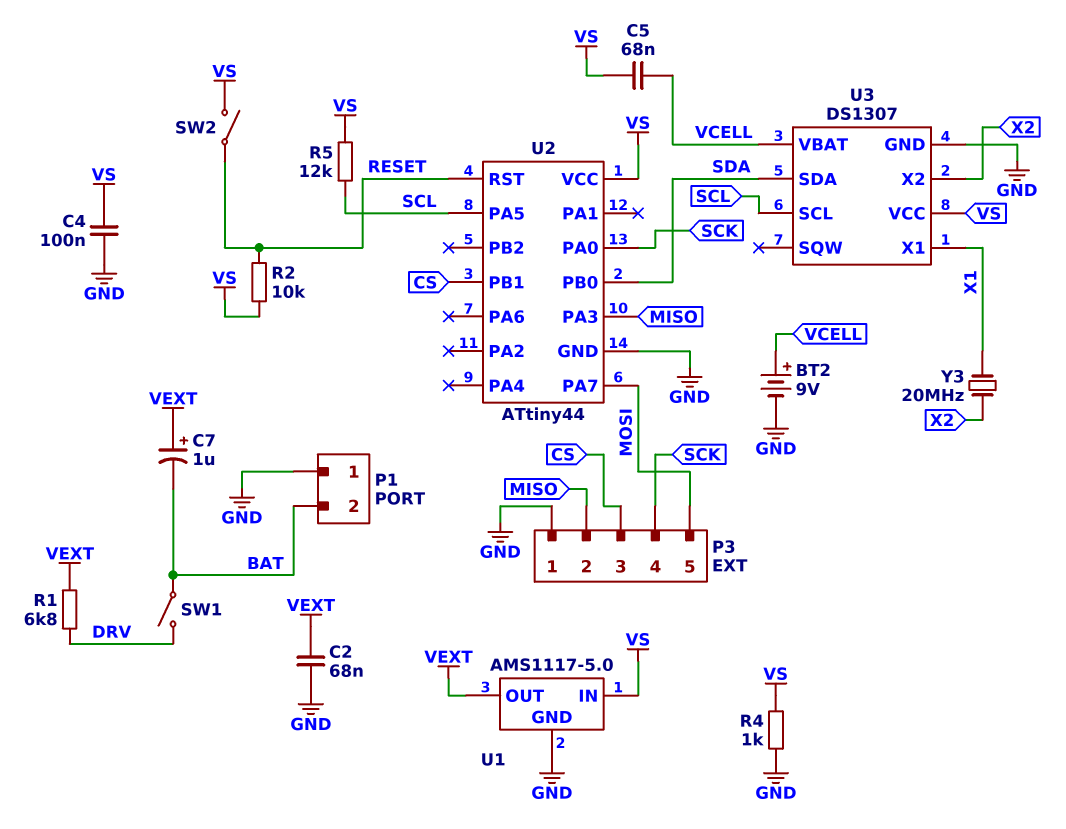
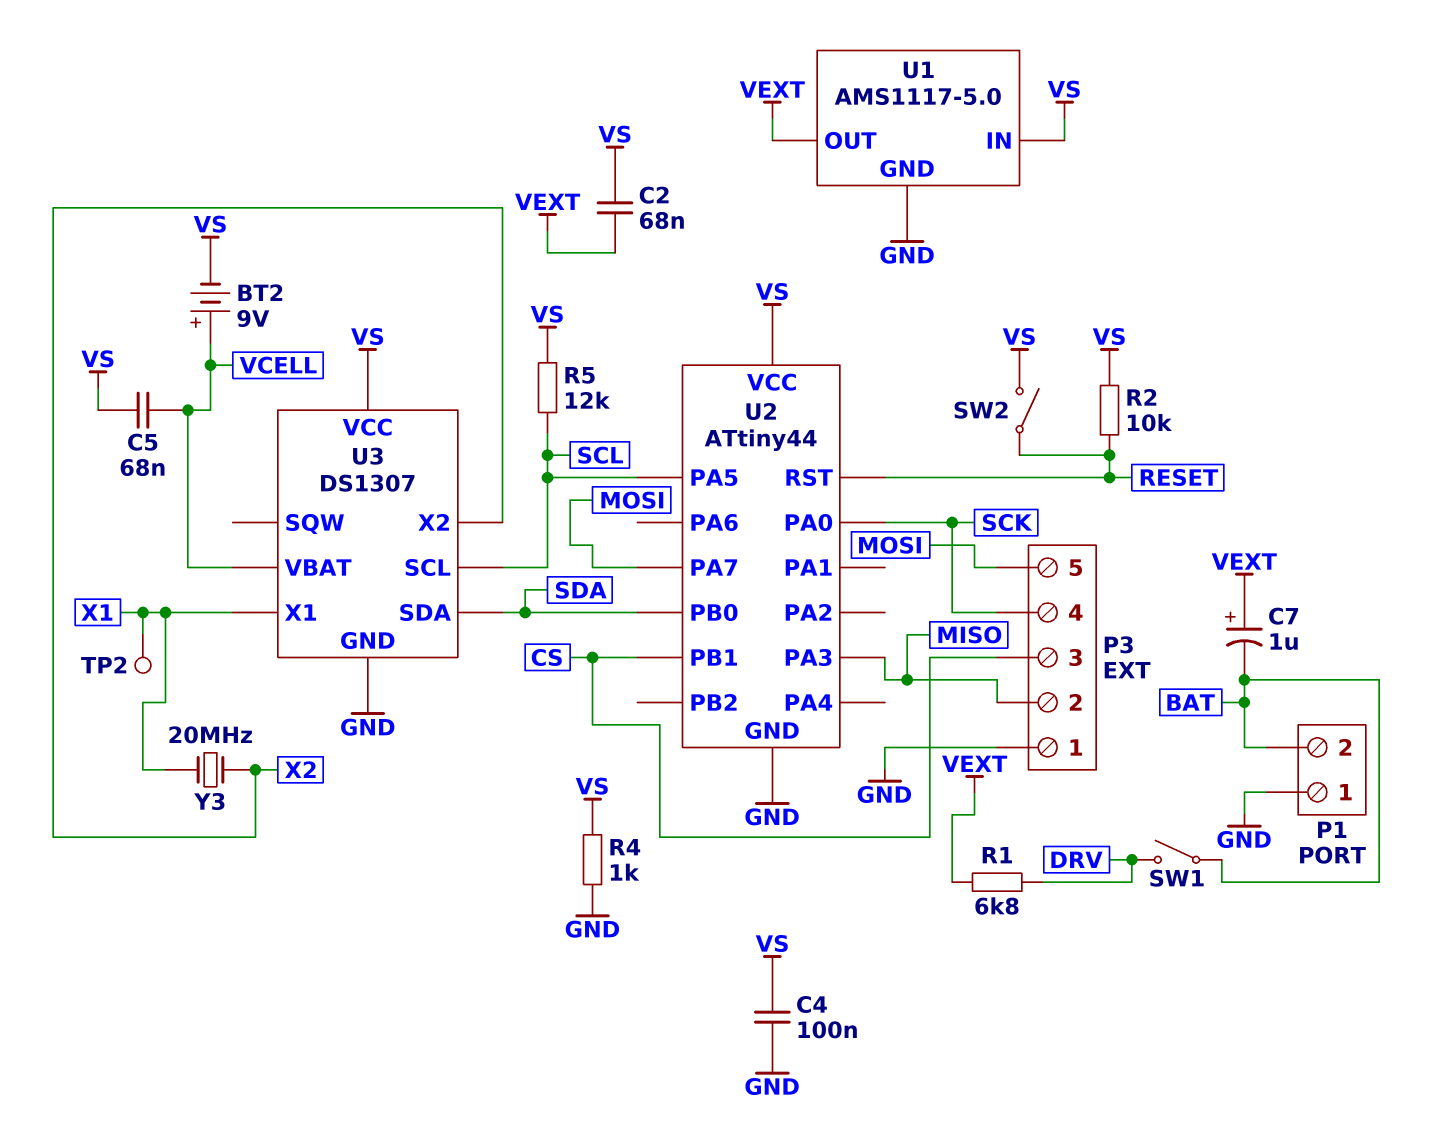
BT2: 9V (plus VCELL, minus GND) -> 9V (plus VCELL, minus VS)
C2: 68nF (GND, VEXT) -> 68nF (VEXT, VS)
TP2: none -> test point (X1)

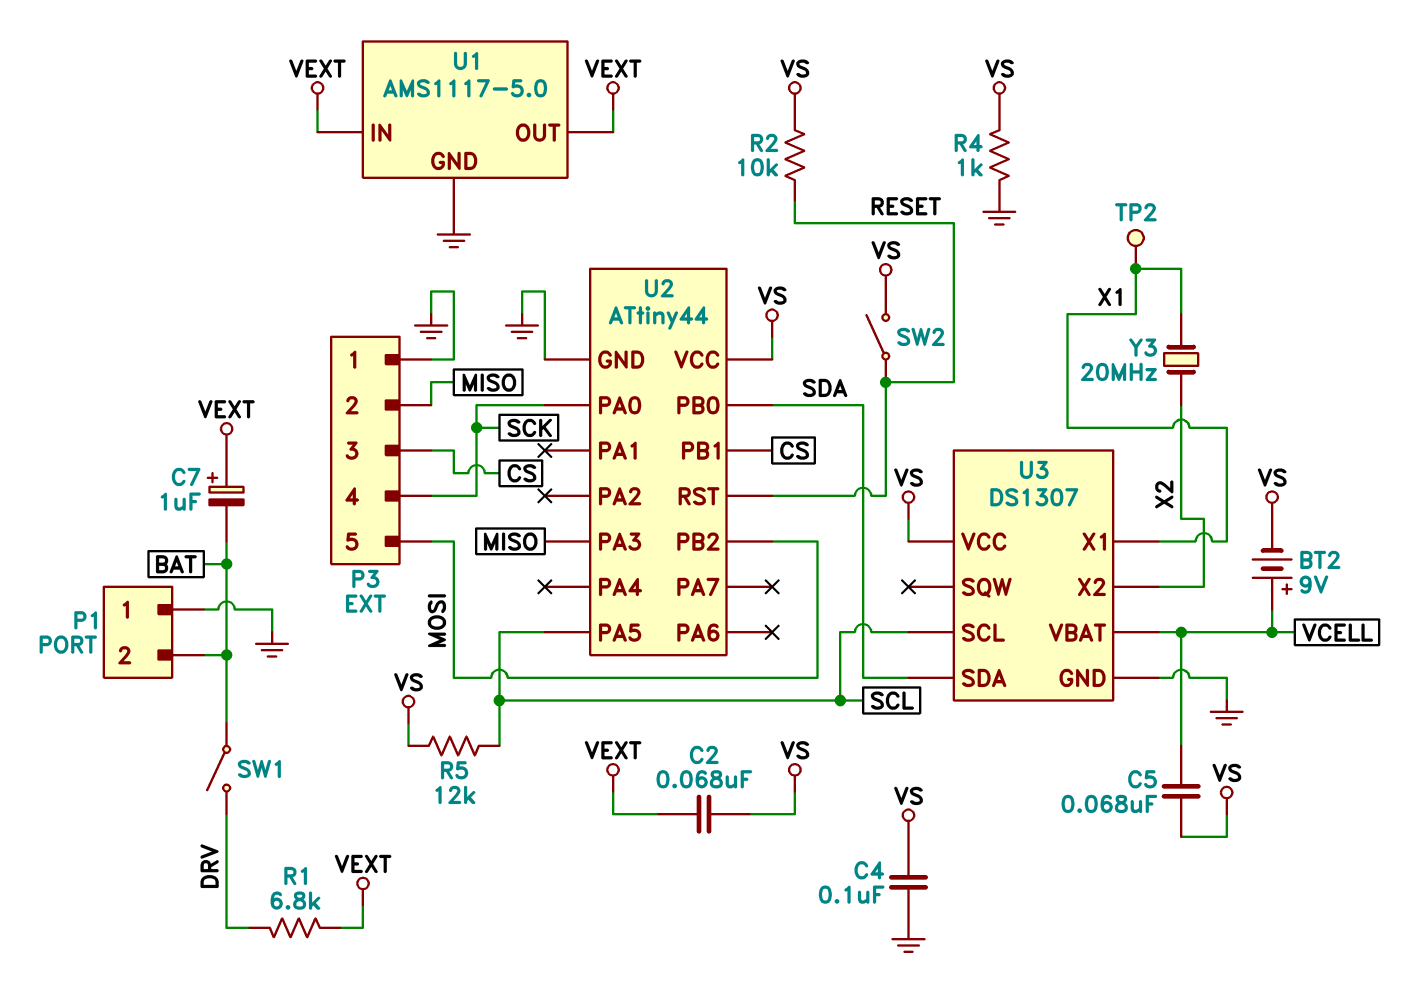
U1 pin IN: VS -> VEXT
U2 pin PA7: MOSI -> none
U2 pin PB2: none -> MOSI

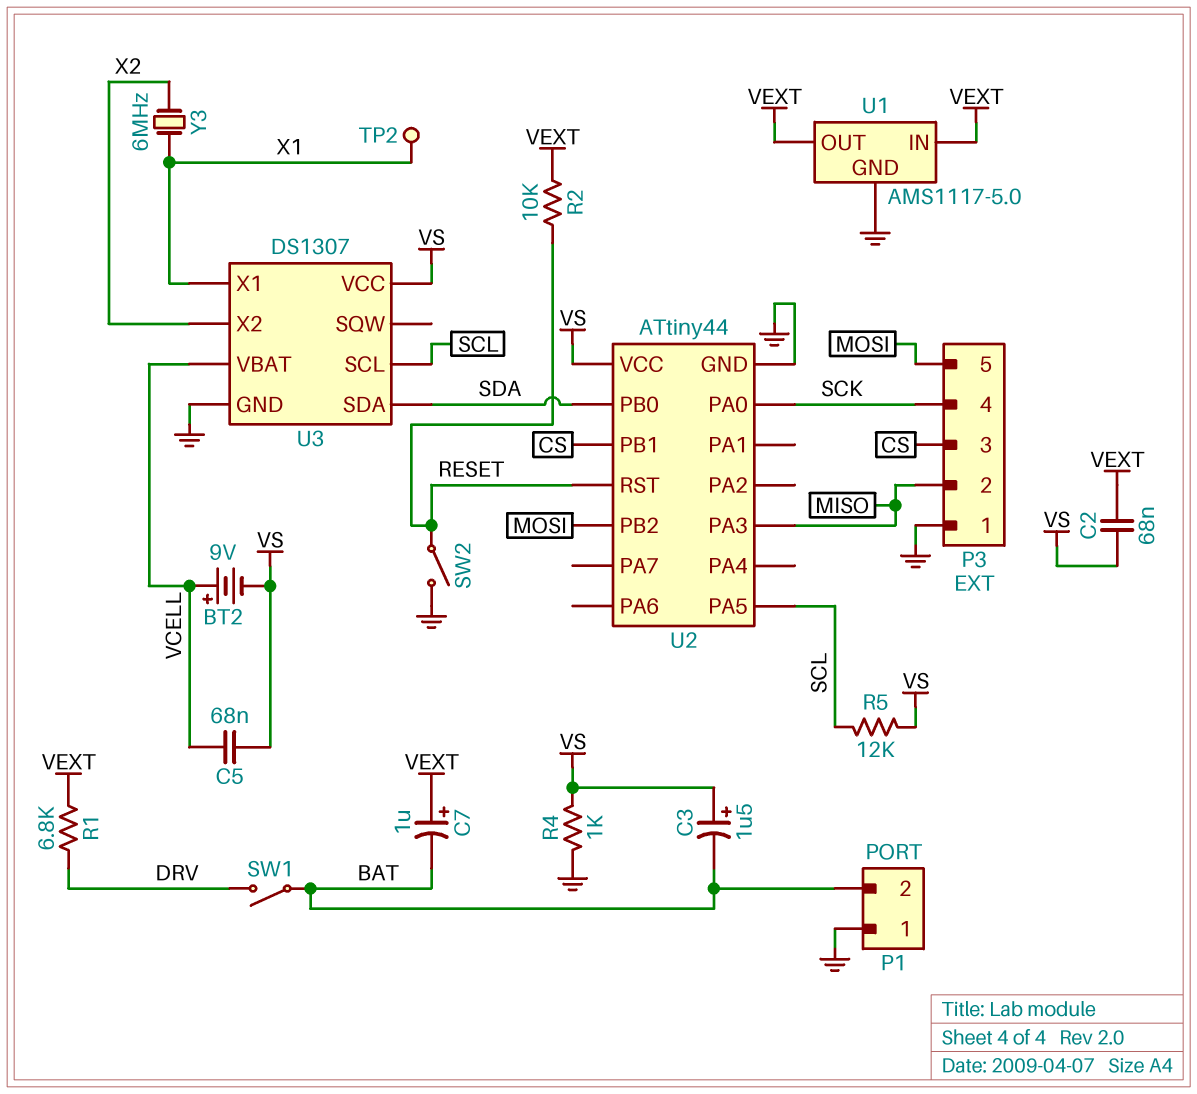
C3: none -> 1.5uF (plus VS, minus BAT)
C4: 100nF (GND, VS) -> none
R2: 10k (RESET, VS) -> 10k (RESET, VEXT)
SW2: switch (RESET, VS) -> switch (GND, RESET)
Y3: 20MHz (X1, X2) -> 6MHz (X1, X2)

